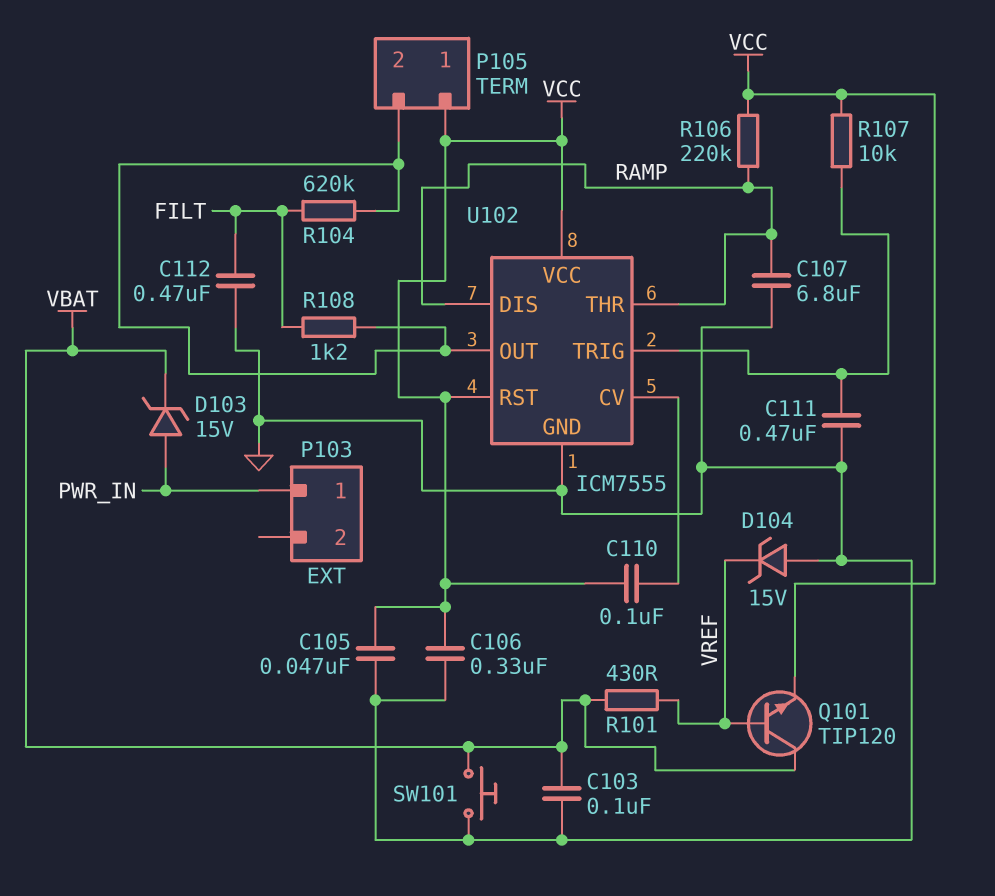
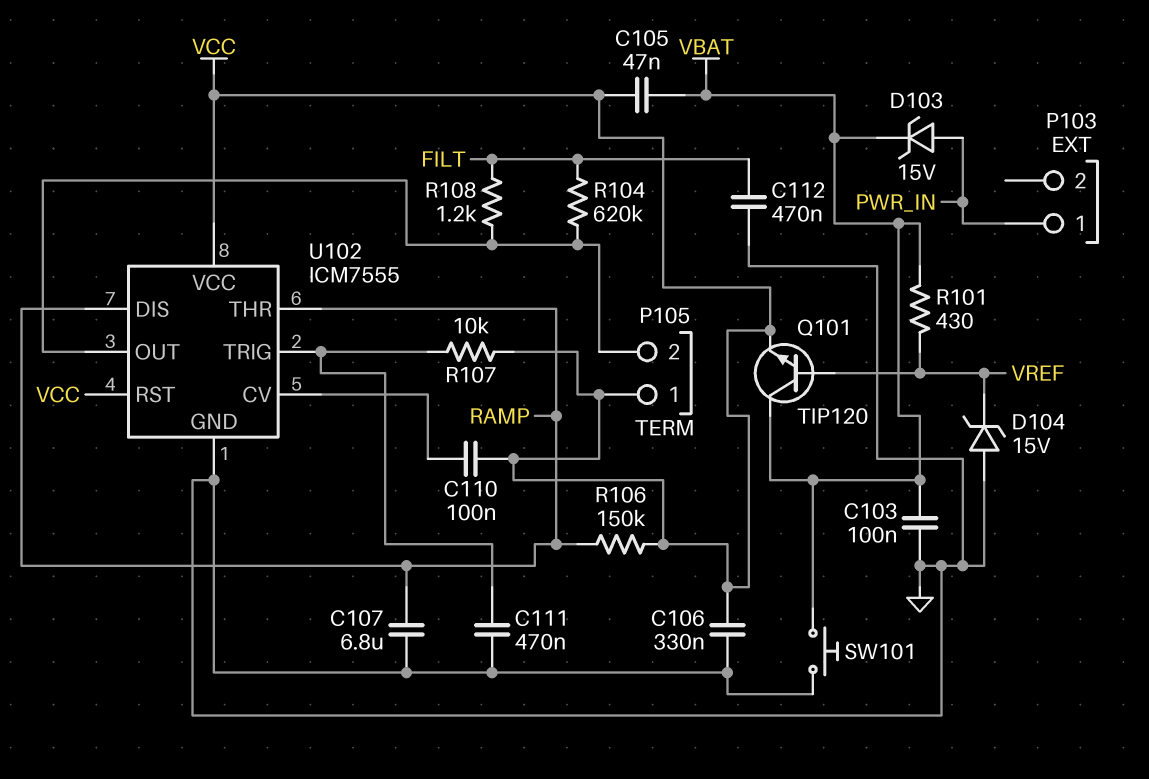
C105: 47nF (GND, VCC) -> 47nF (VBAT, VCC)
R106: 220k (RAMP, VCC) -> 150k (RAMP, VCC)

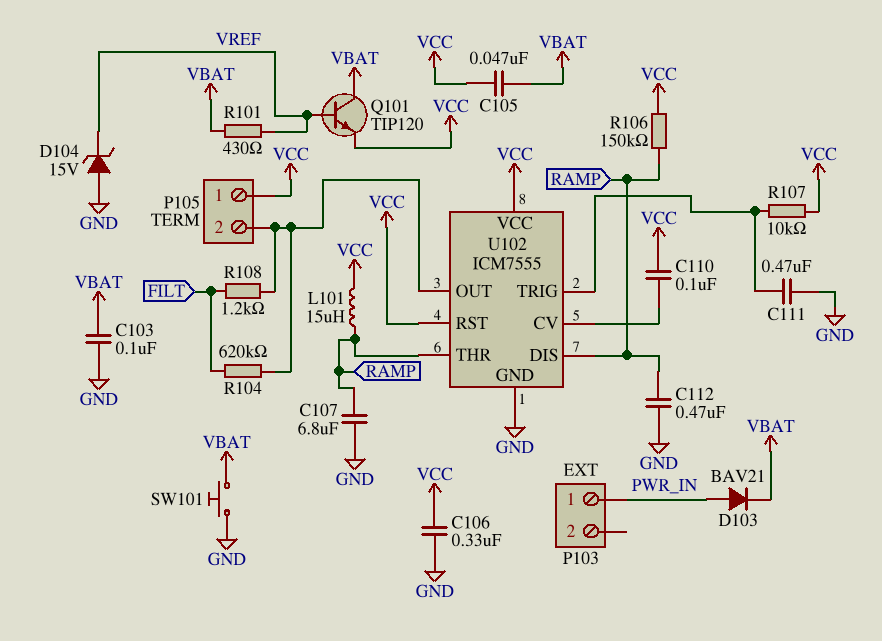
C112: 470nF (FILT, GND) -> 470nF (GND, RAMP)
D103: zener 15V (A PWR_IN, K VBAT) -> diode BAV21 (A PWR_IN, K VBAT)
L101: none -> 15uH (RAMP, VCC)

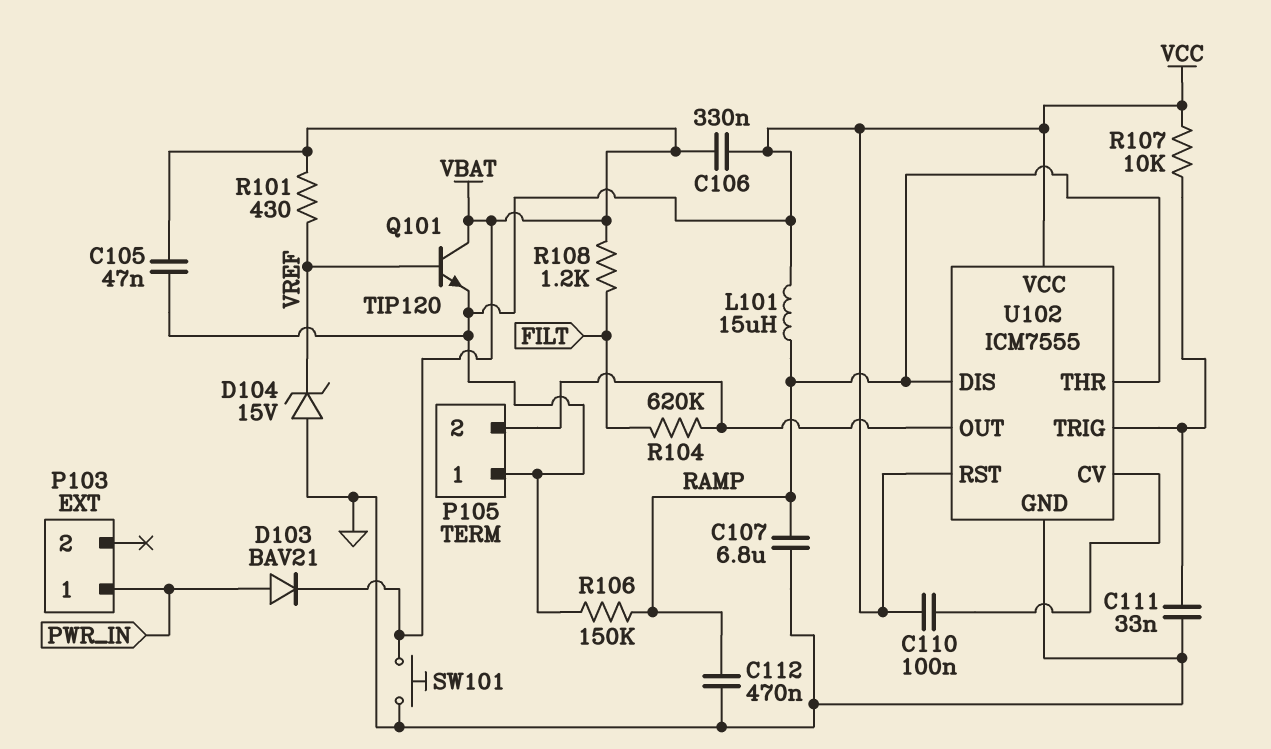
C103: 100nF (GND, VBAT) -> none
C106: 330nF (GND, VCC) -> 330nF (VBAT, VCC)
C111: 470nF (GND, U102/TRIG) -> 33nF (GND, U102/TRIG)
R108: 1.2k (FILT, P105/2) -> 1.2k (FILT, VBAT)

